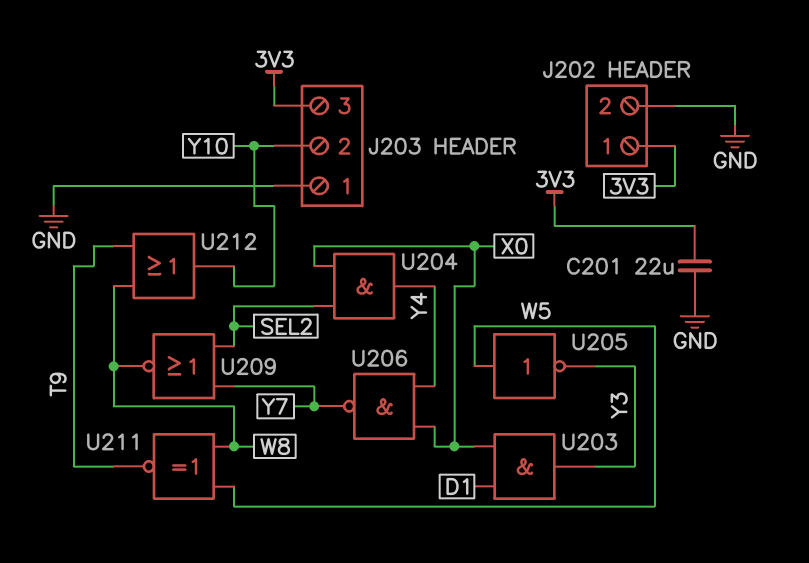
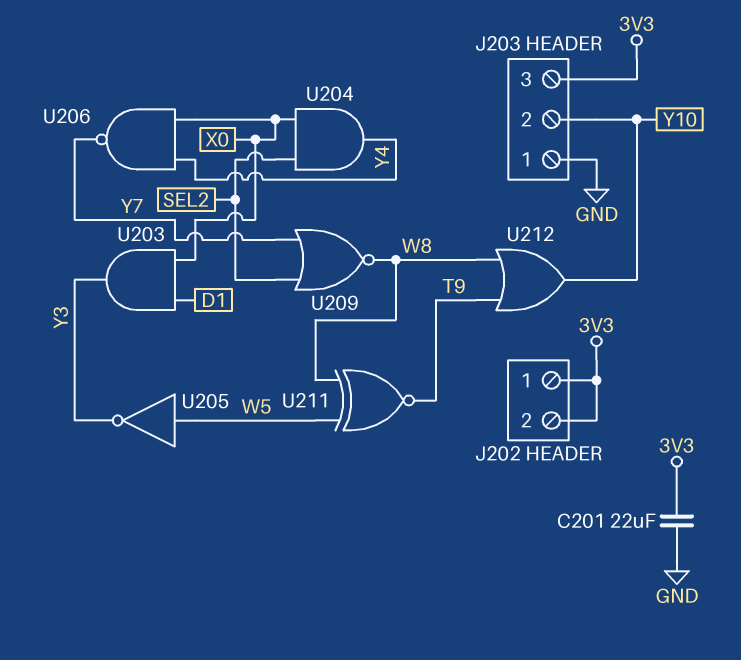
J202 pin 2: GND -> 3V3

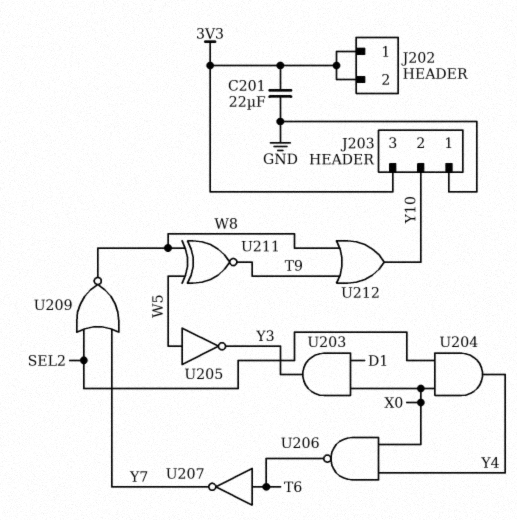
U206: NAND (in X0, in Y4, out Y7) -> NAND (in X0, in Y4, out T6)
U207: none -> NOT (in T6, out Y7)

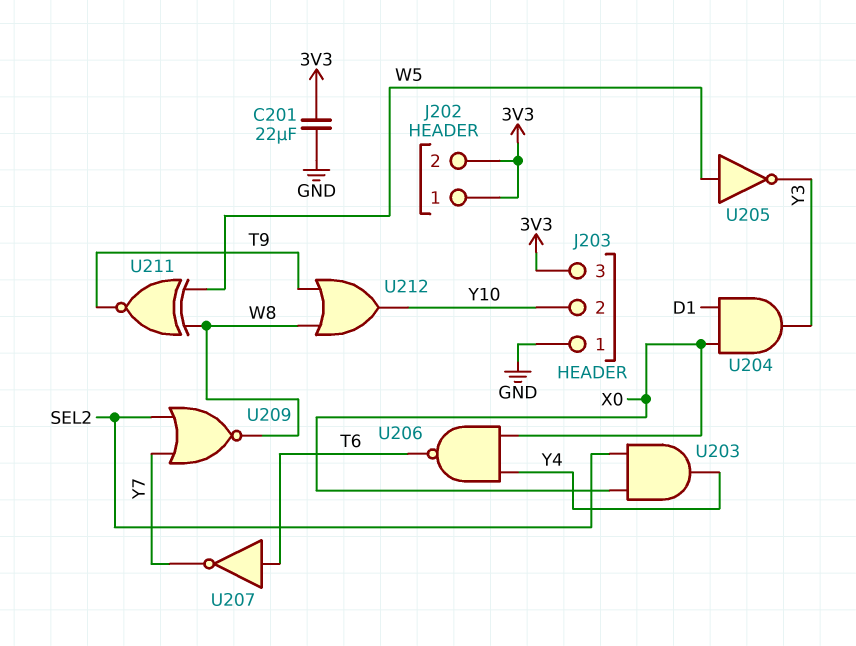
U203: AND (in D1, in X0, out Y3) -> AND (in SEL2, in X0, out Y4)
U204: AND (in SEL2, in X0, out Y4) -> AND (in D1, in X0, out Y3)

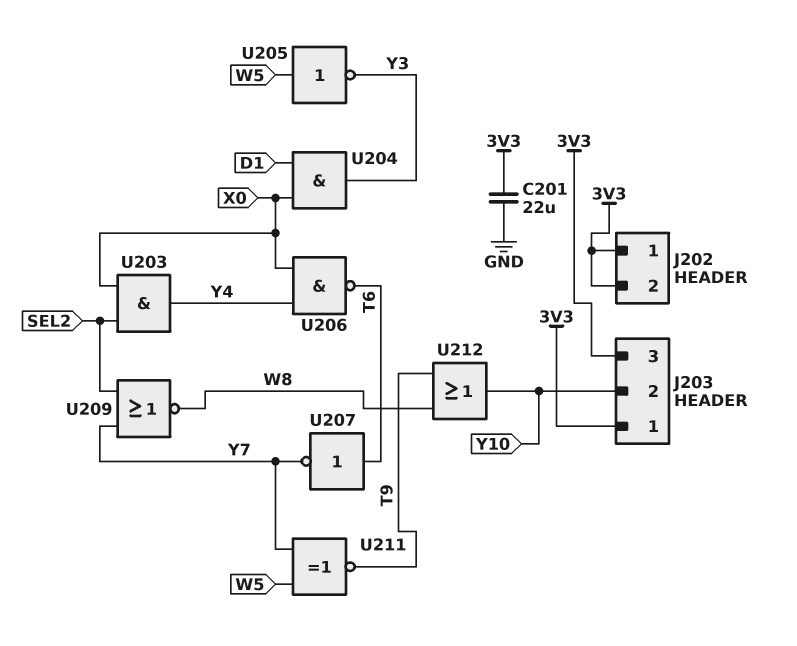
J203 pin 1: GND -> 3V3
U211: XNOR (in W5, in W8, out T9) -> XNOR (in W5, in Y7, out T9)

